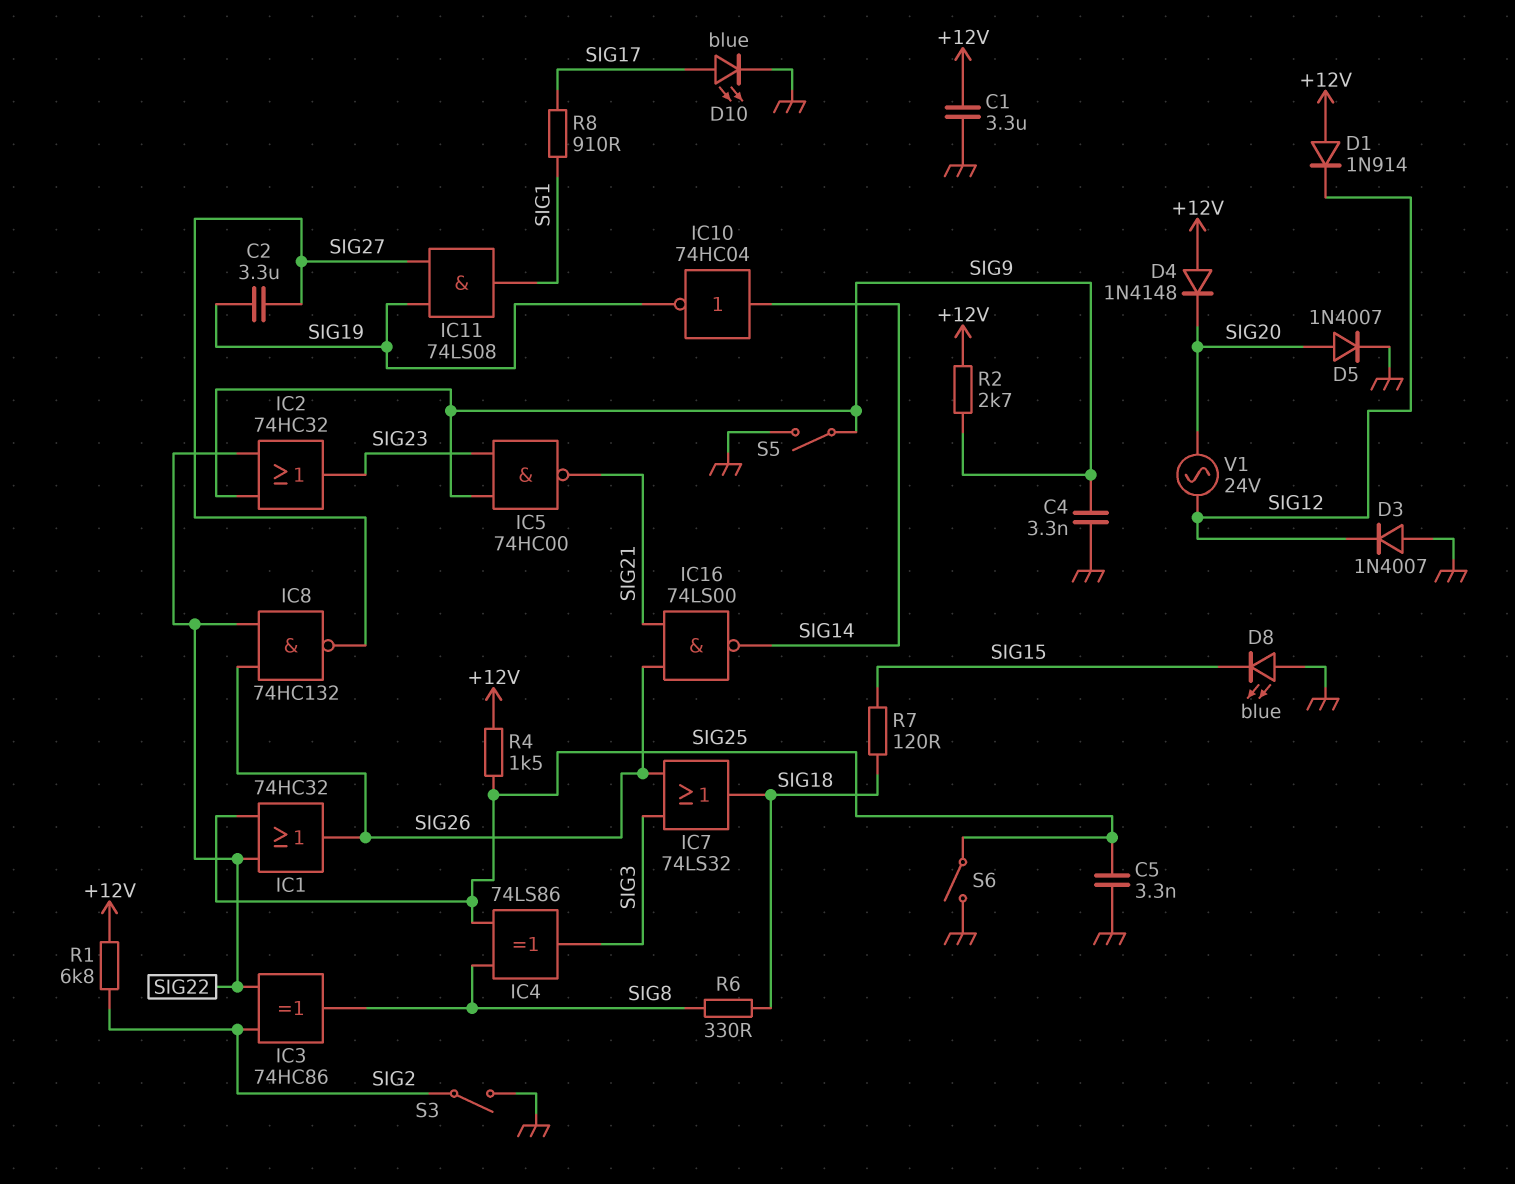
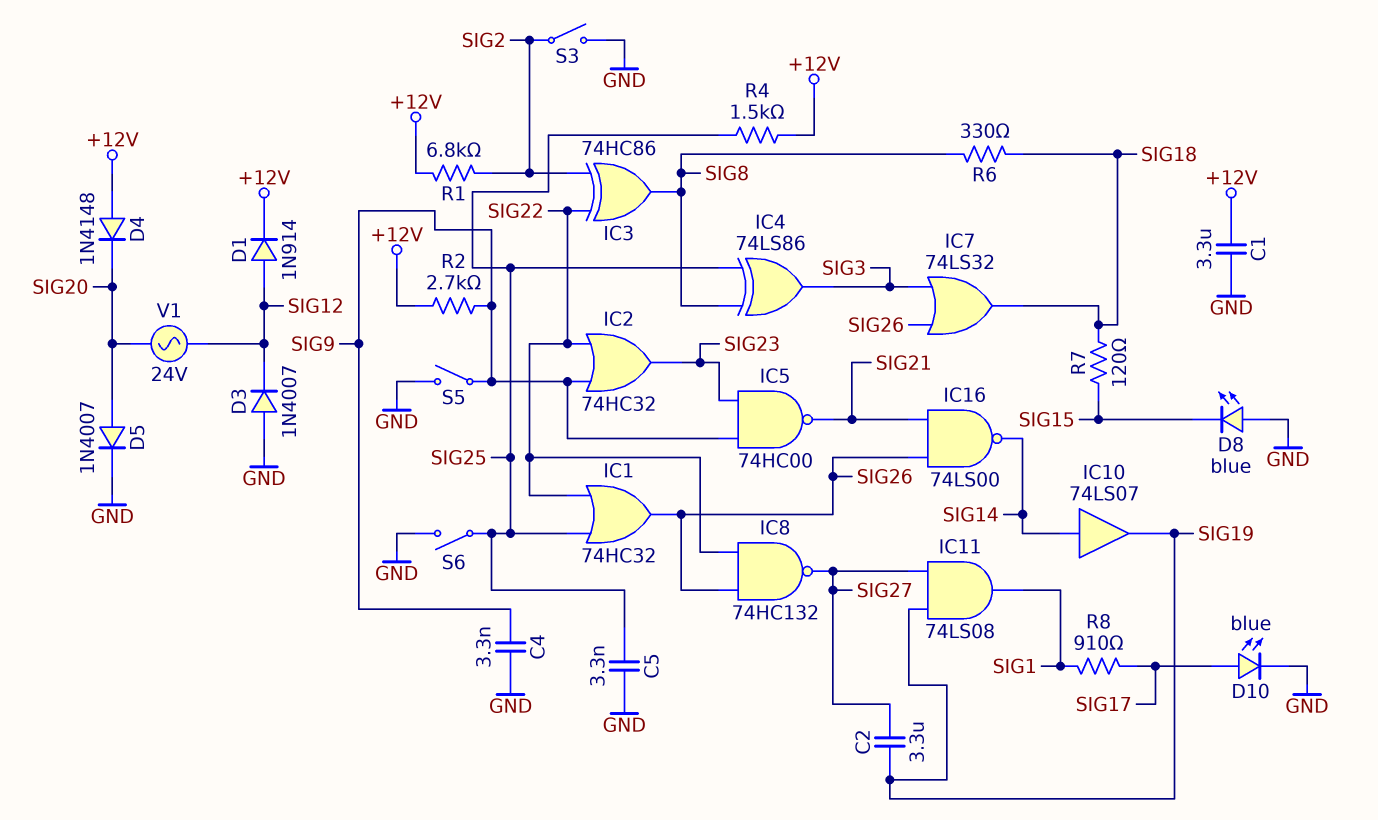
D1: diode 1N914 (A +12V, K SIG12) -> diode 1N914 (A SIG12, K +12V)
IC10: NOT 74HC04 (in SIG14, out SIG19) -> buffer 74LS07 (in SIG14, out SIG19)

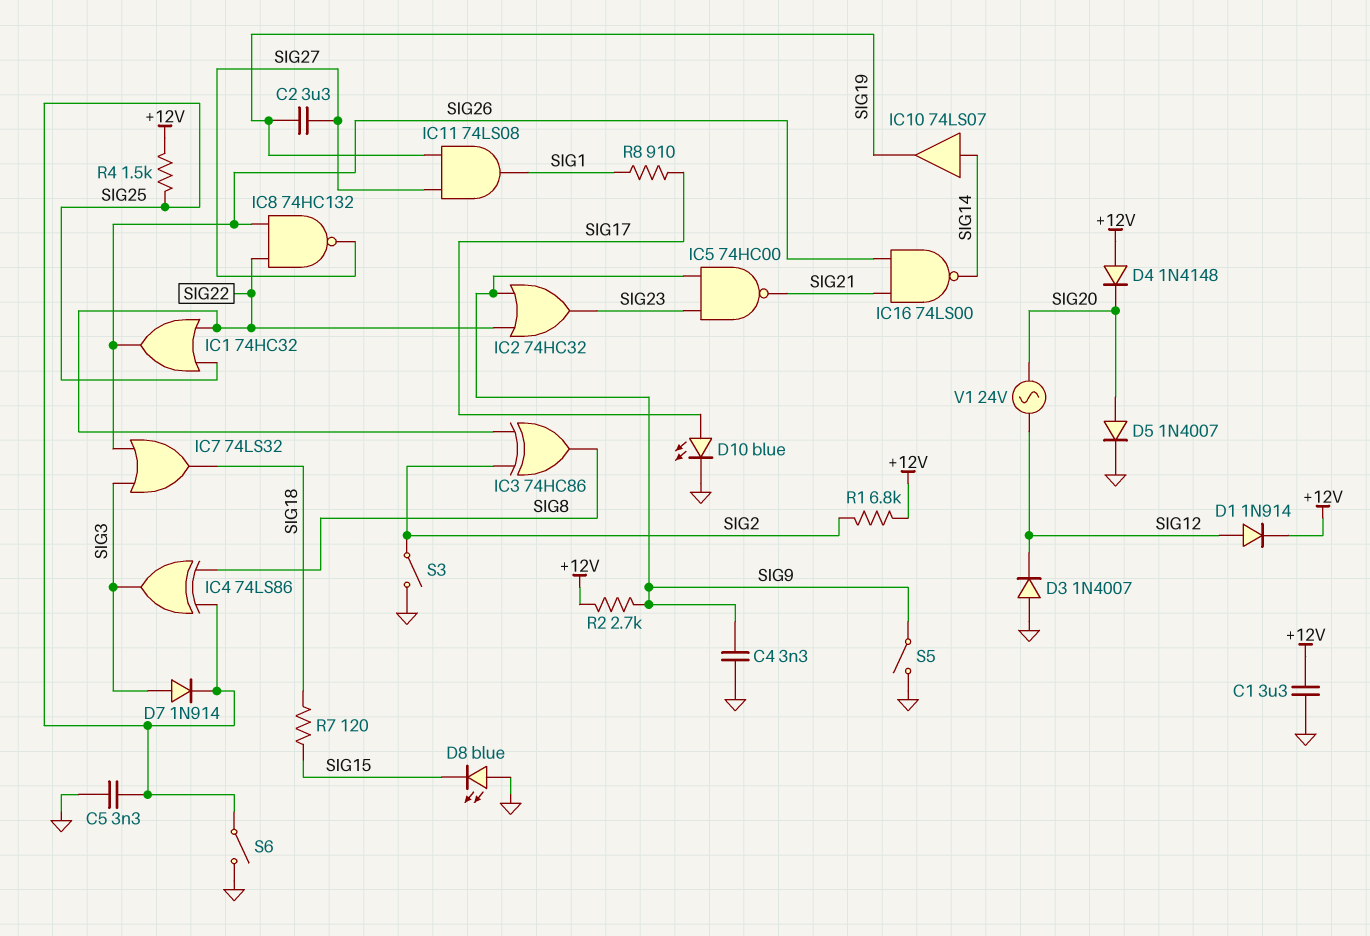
D7: none -> diode 1N914 (A SIG3, K SIG25)
R6: 330 (SIG8, SIG18) -> none

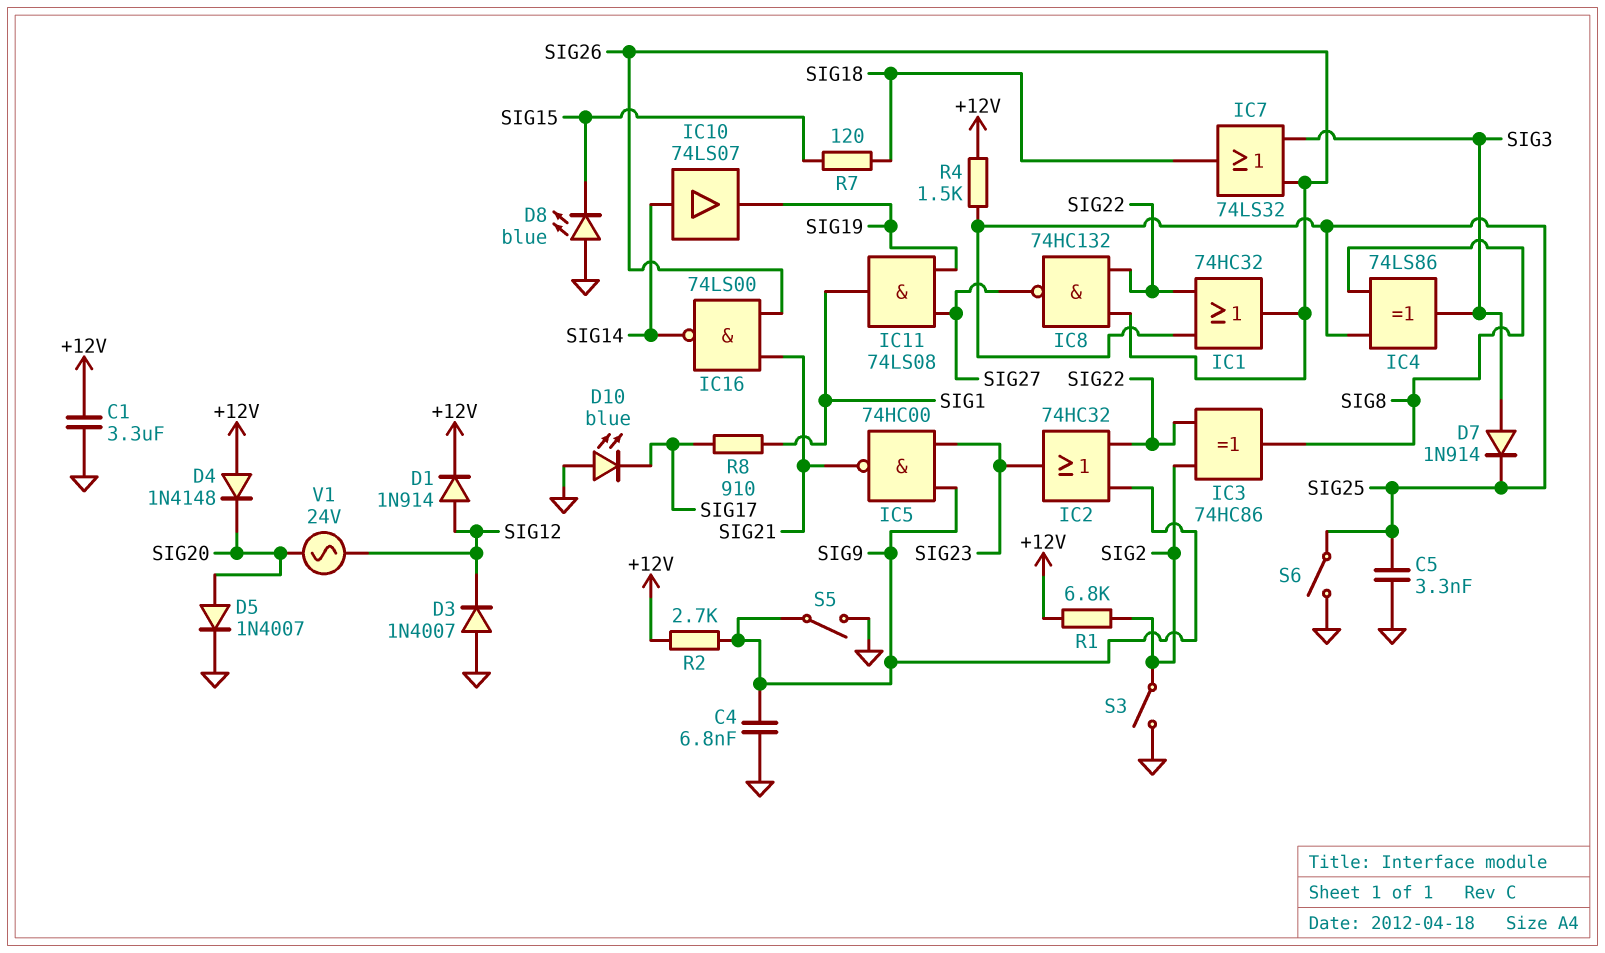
C2: 3.3uF (SIG19, SIG27) -> none
C4: 3.3nF (GND, SIG9) -> 6.8nF (GND, SIG9)
D10: LED blue (A SIG17, K GND) -> LED blue (A GND, K SIG17)

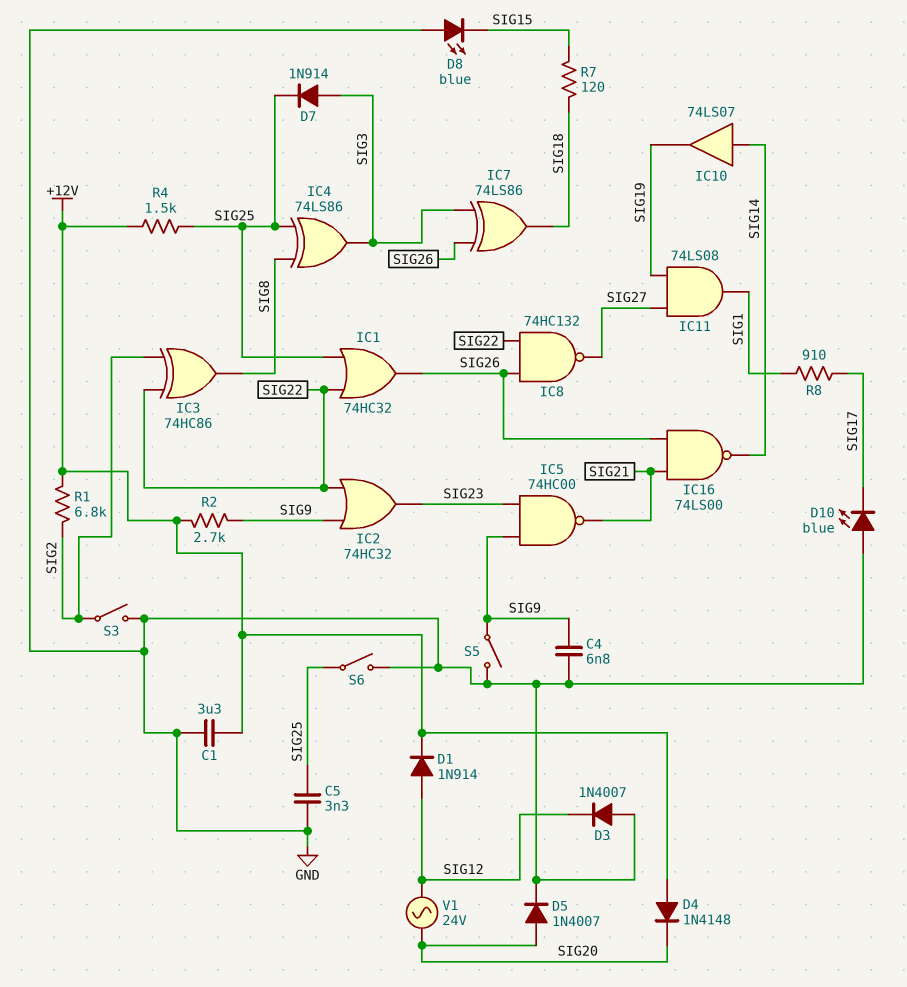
IC7: OR 74LS32 (in SIG3, in SIG26, out SIG18) -> XOR 74LS86 (in SIG3, in SIG26, out SIG18)

